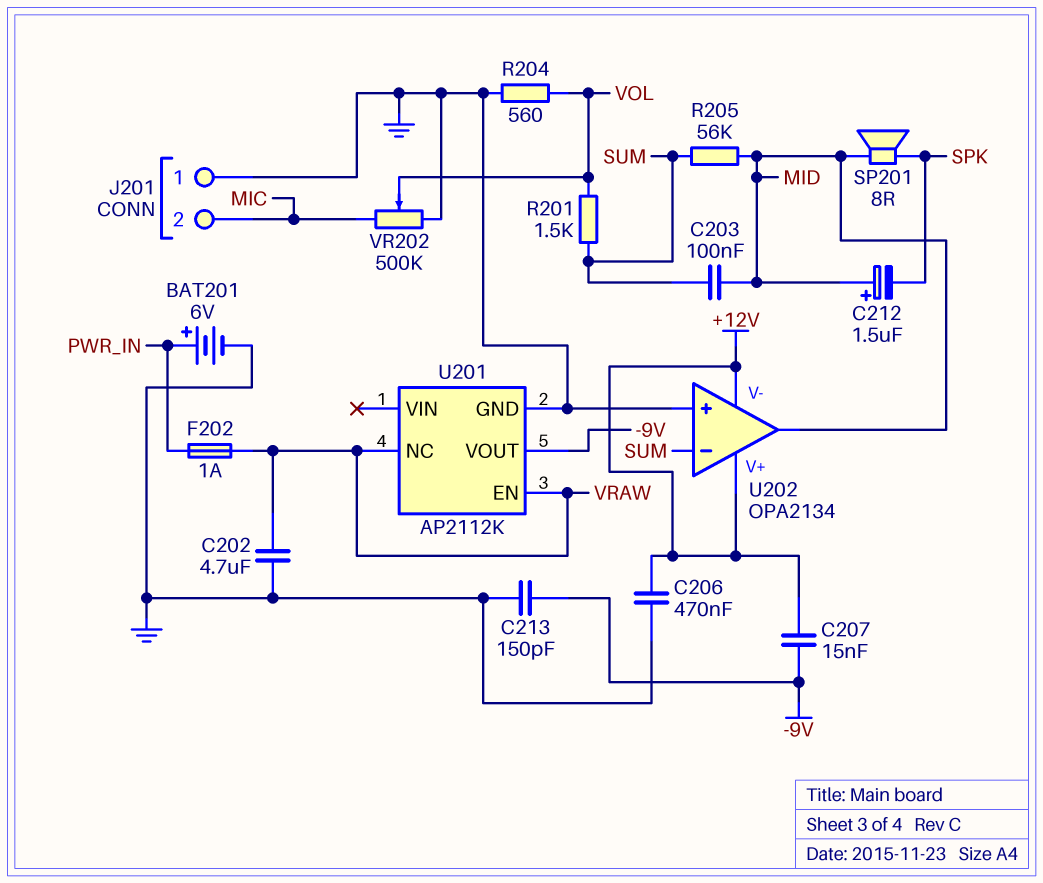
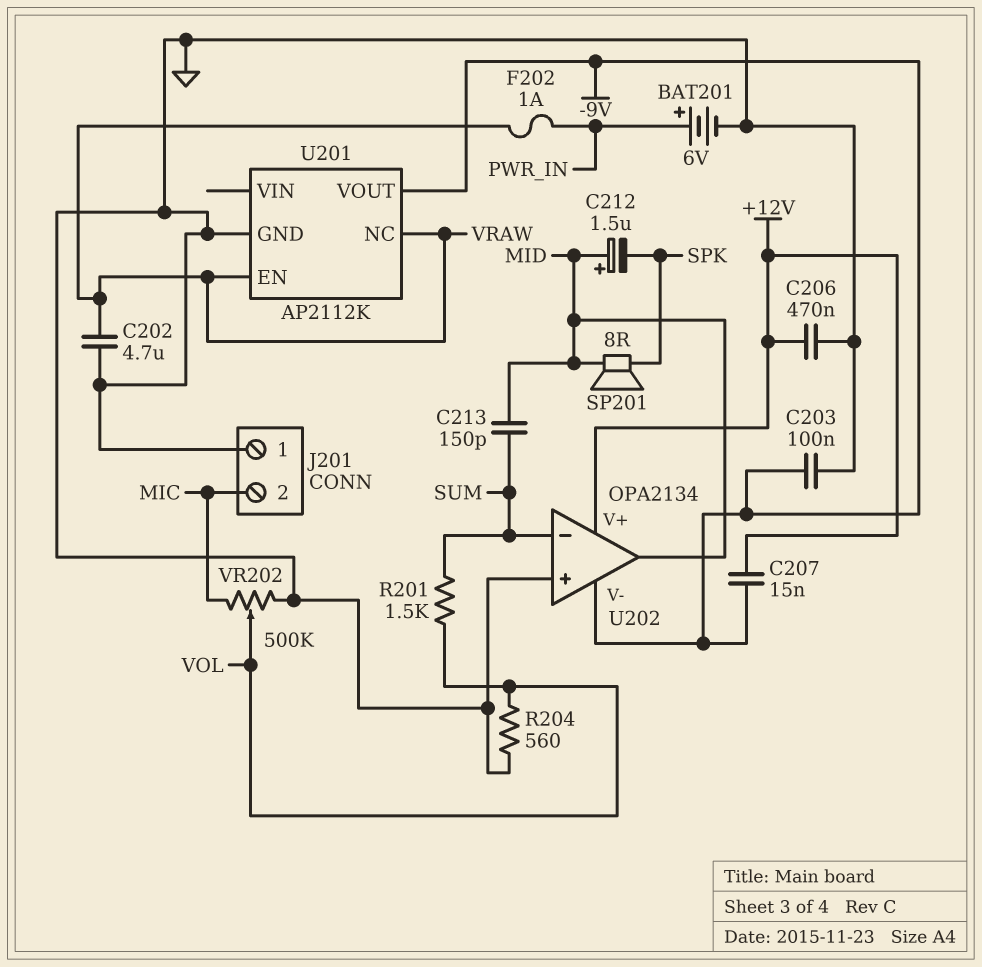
C203: 100nF (MID, SUM) -> 100nF (-9V, GND)
C213: 150pF (-9V, GND) -> 150pF (MID, SUM)
R205: 56k (MID, SUM) -> none
U202 pin V-: +12V -> -9V

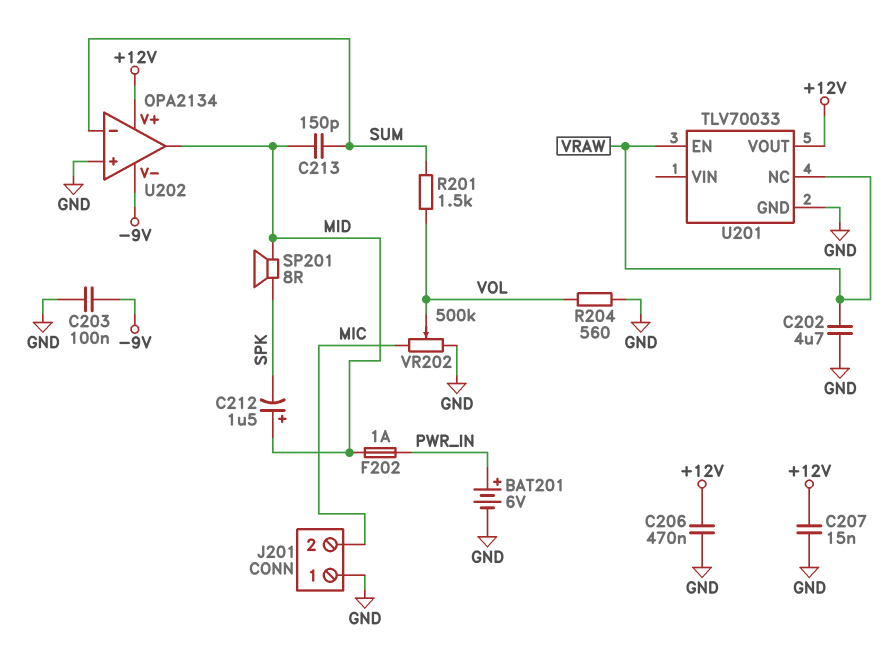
C207: 15nF (+12V, -9V) -> 15nF (+12V, GND)
F202: 1A (PWR_IN, VRAW) -> 1A (MID, PWR_IN)
U201: AP2112K -> TLV70033
U201 pin VOUT: -9V -> +12V

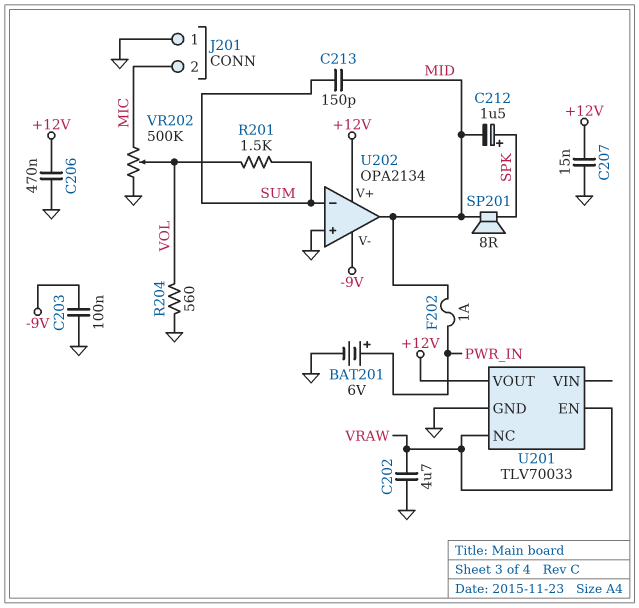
C212: 1.5uF (plus MID, minus SPK) -> 1.5uF (plus SPK, minus MID)

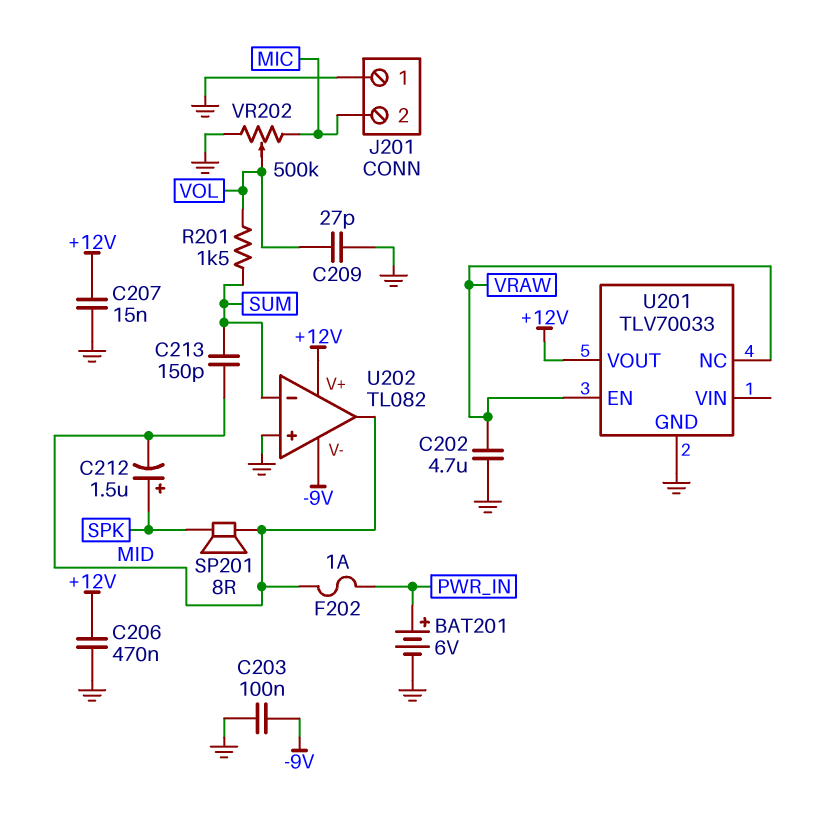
C209: none -> 27pF (GND, VOL)
R204: 560 (GND, VOL) -> none
U202: OPA2134 -> TL082

